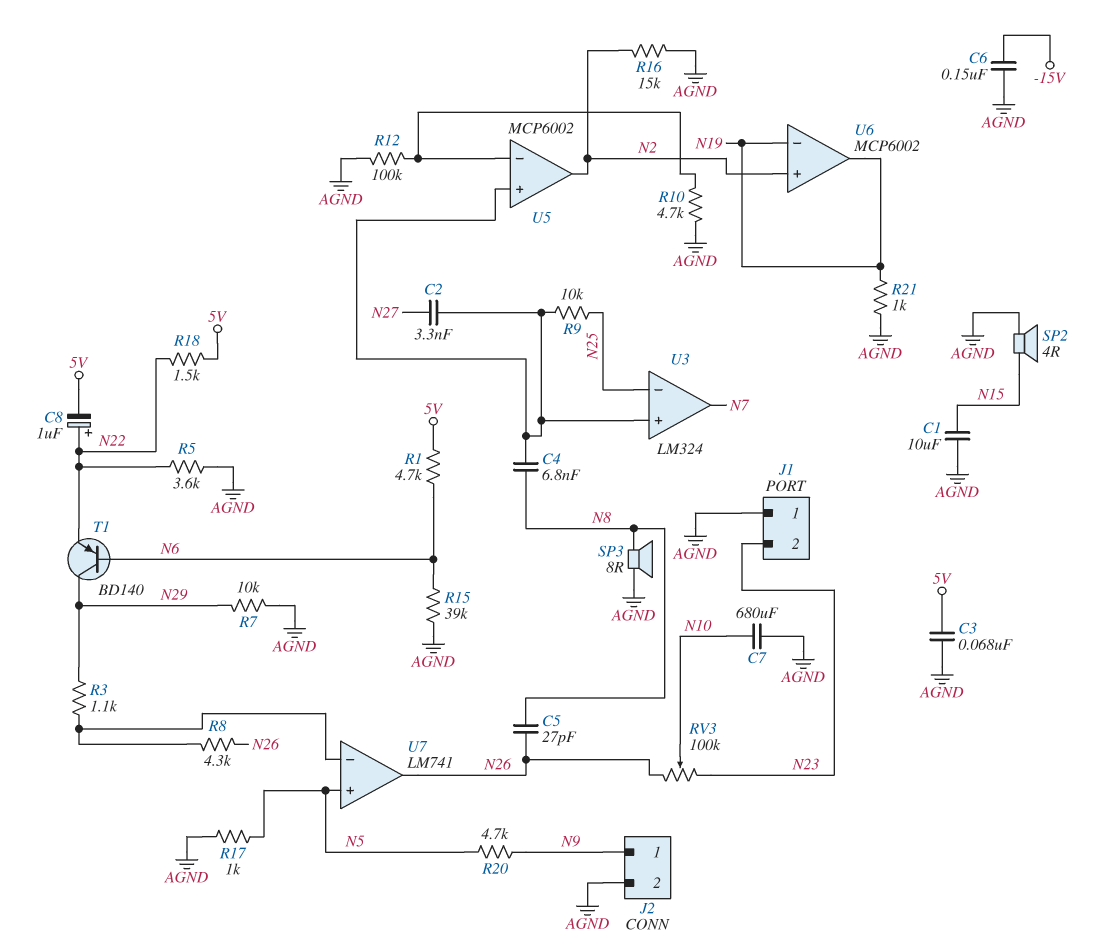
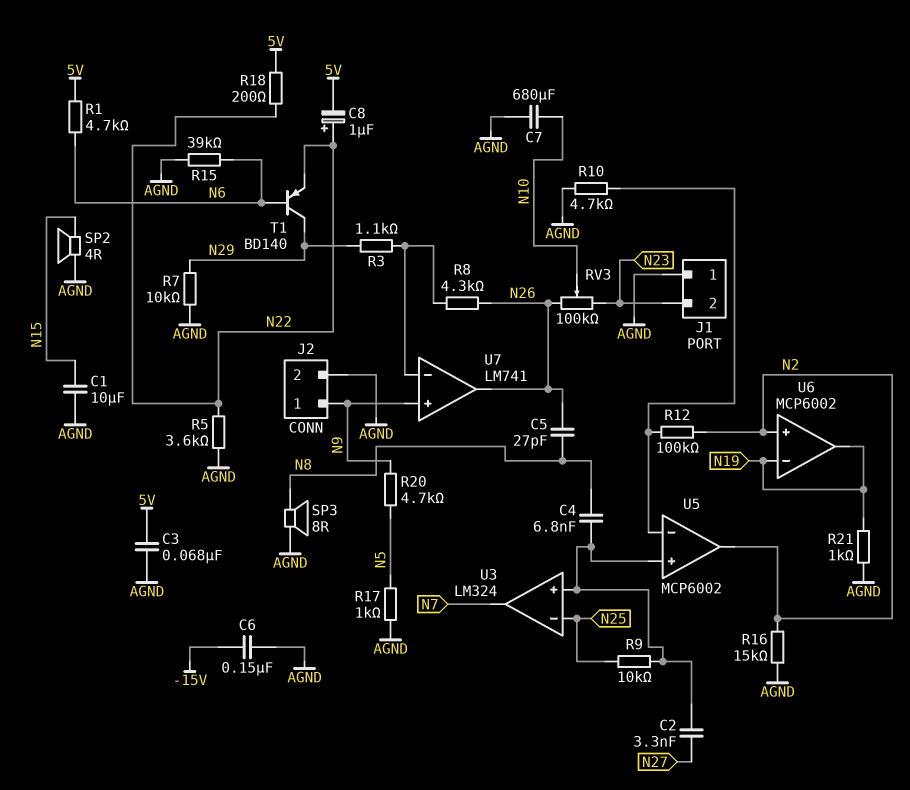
R12: 100k (AGND, U5/in-) -> 100k (N2, U5/in-)
R18: 1.5k (5V, N22) -> 200 (5V, N22)
U7 pin in+: N5 -> N9

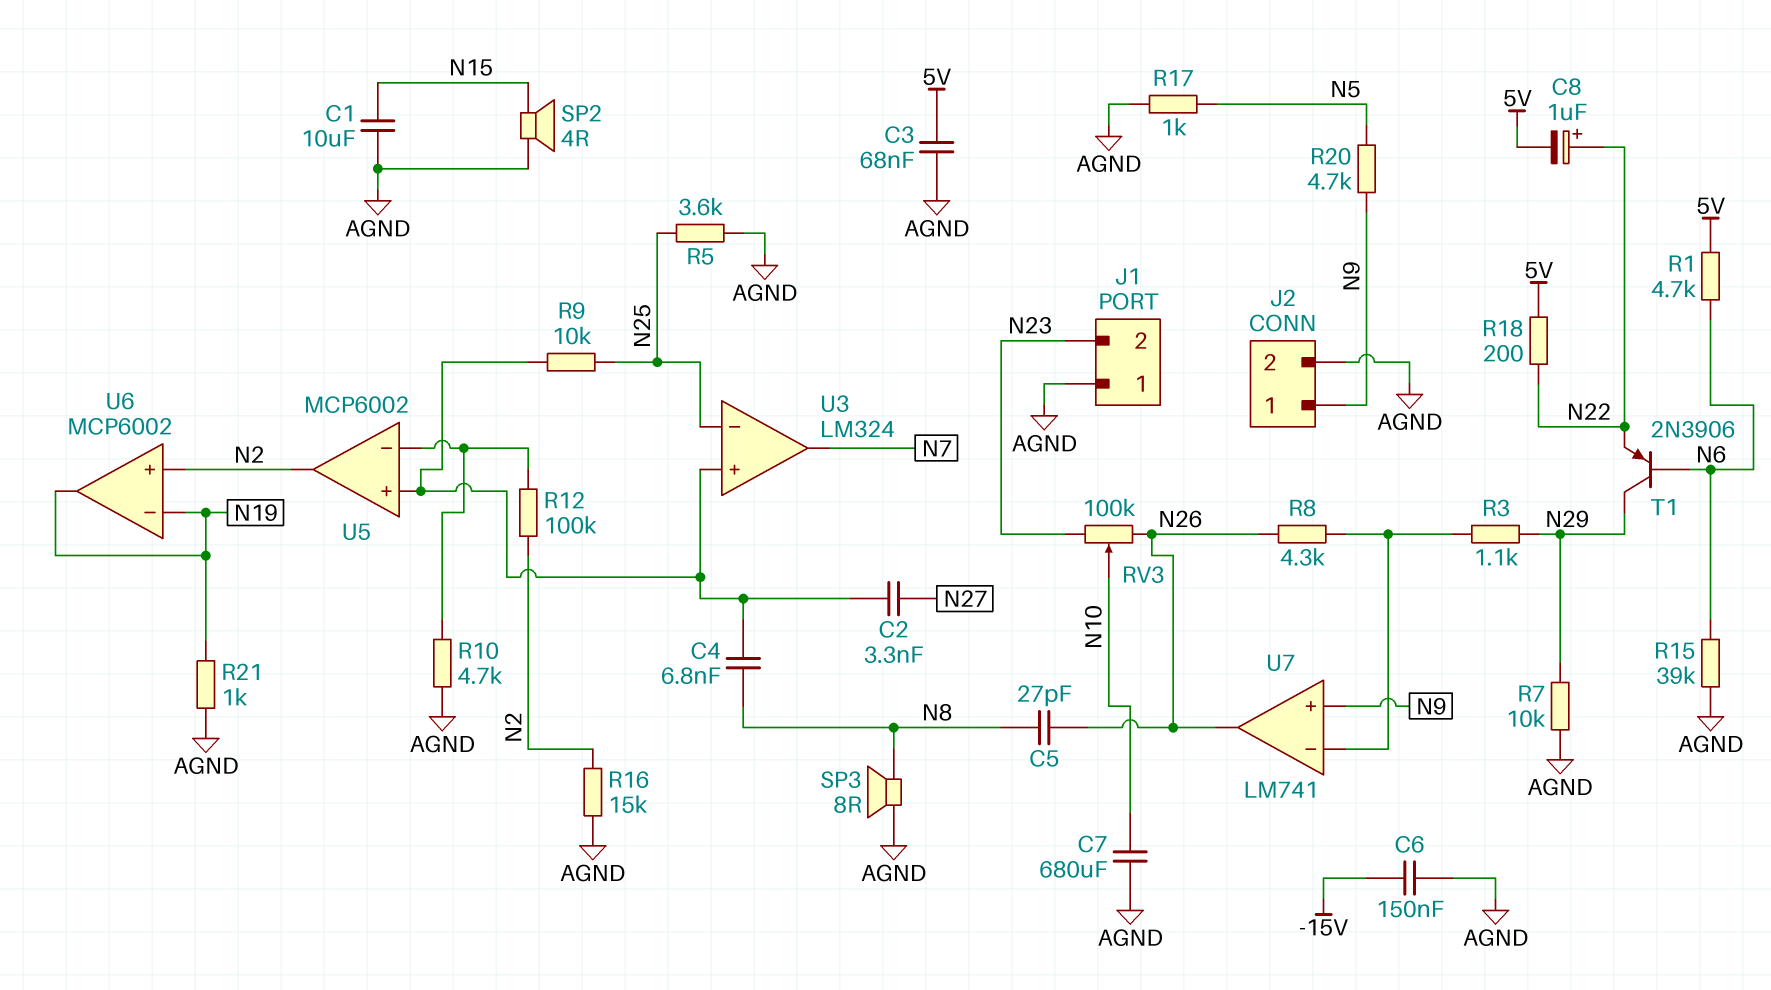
R5: 3.6k (AGND, N22) -> 3.6k (AGND, N25)
T1: PNP BD140 (B N6, C N29, E N22) -> PNP 2N3906 (B N6, C N29, E N22)

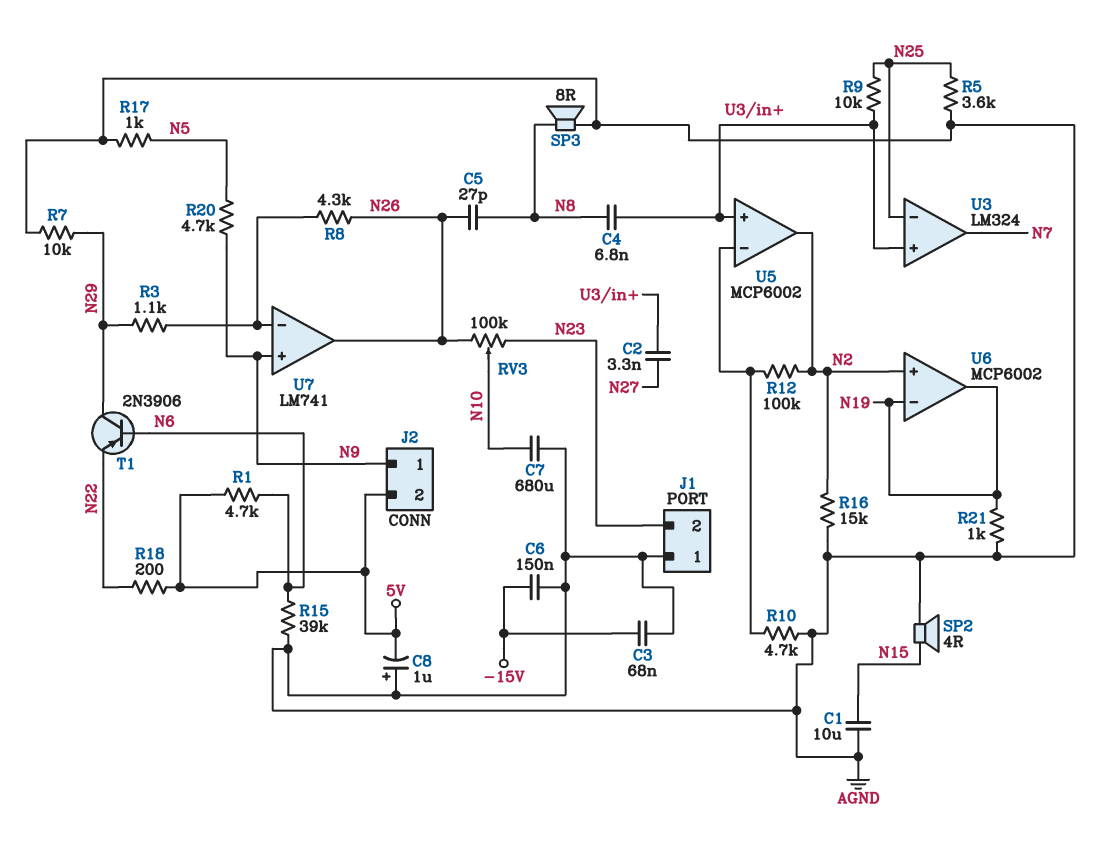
C3: 68nF (5V, AGND) -> 68nF (-15V, AGND)
C8: 1uF (plus N22, minus 5V) -> 1uF (plus AGND, minus 5V)
J2 pin 2: AGND -> 5V

